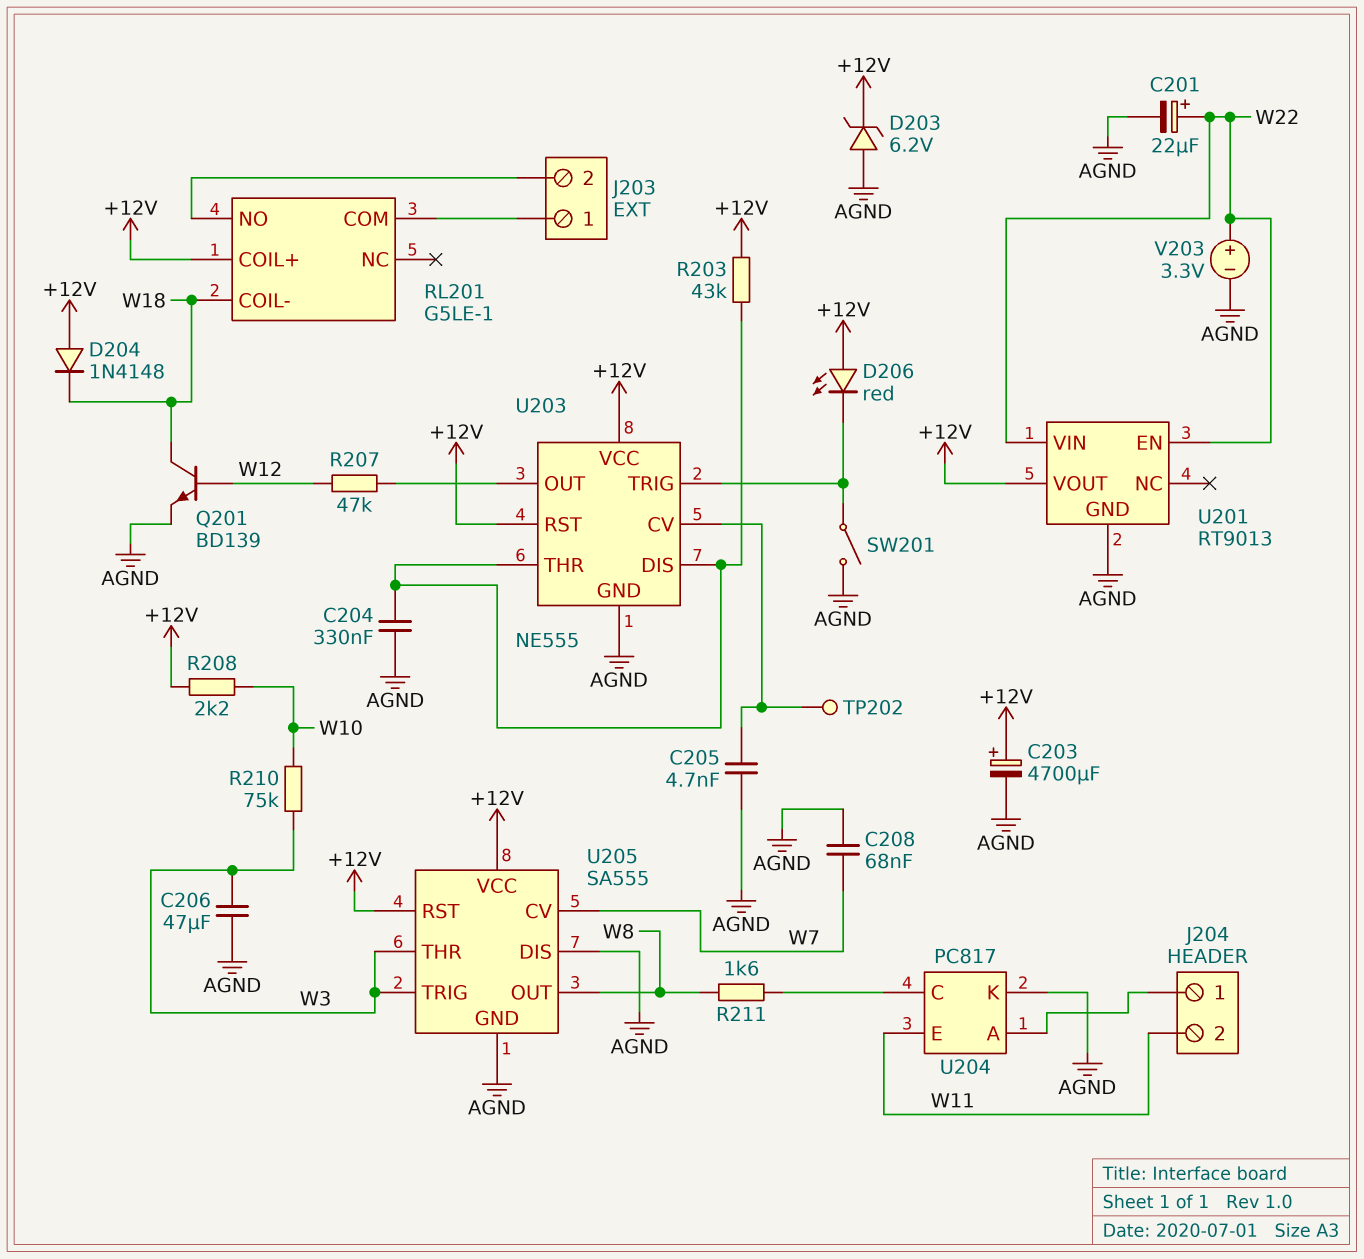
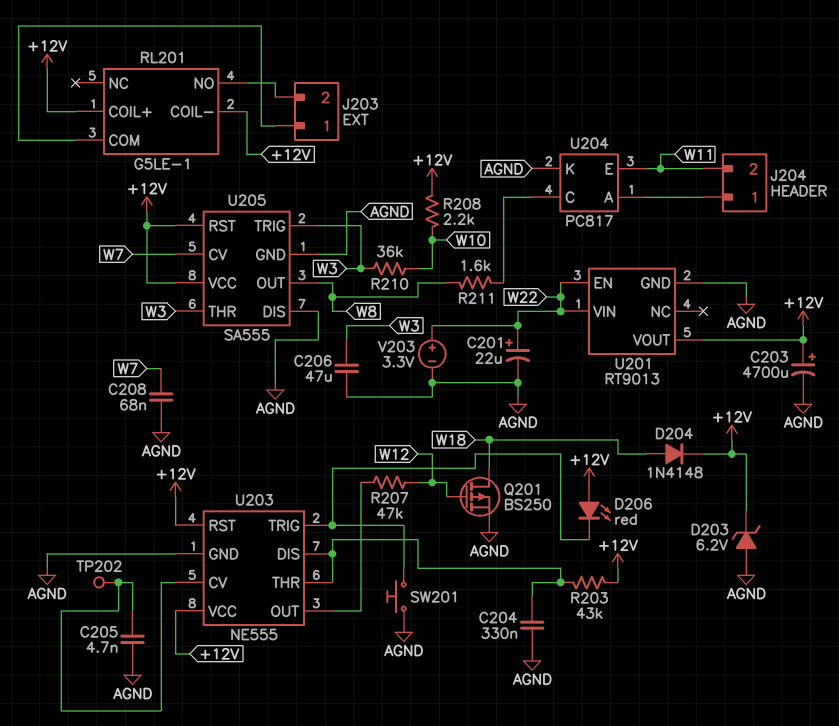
D204: diode 1N4148 (A +12V, K W18) -> diode 1N4148 (A W18, K +12V)
Q201: NPN BD139 (B W12, C W18, E AGND) -> PMOS BS250 (G W12, D W18, S AGND)
R210: 75k (W3, W10) -> 36k (W3, W10)
RL201 pin COIL-: W18 -> +12V
SW201: switch (AGND, U203/TRIG) -> button (AGND, U203/TRIG)

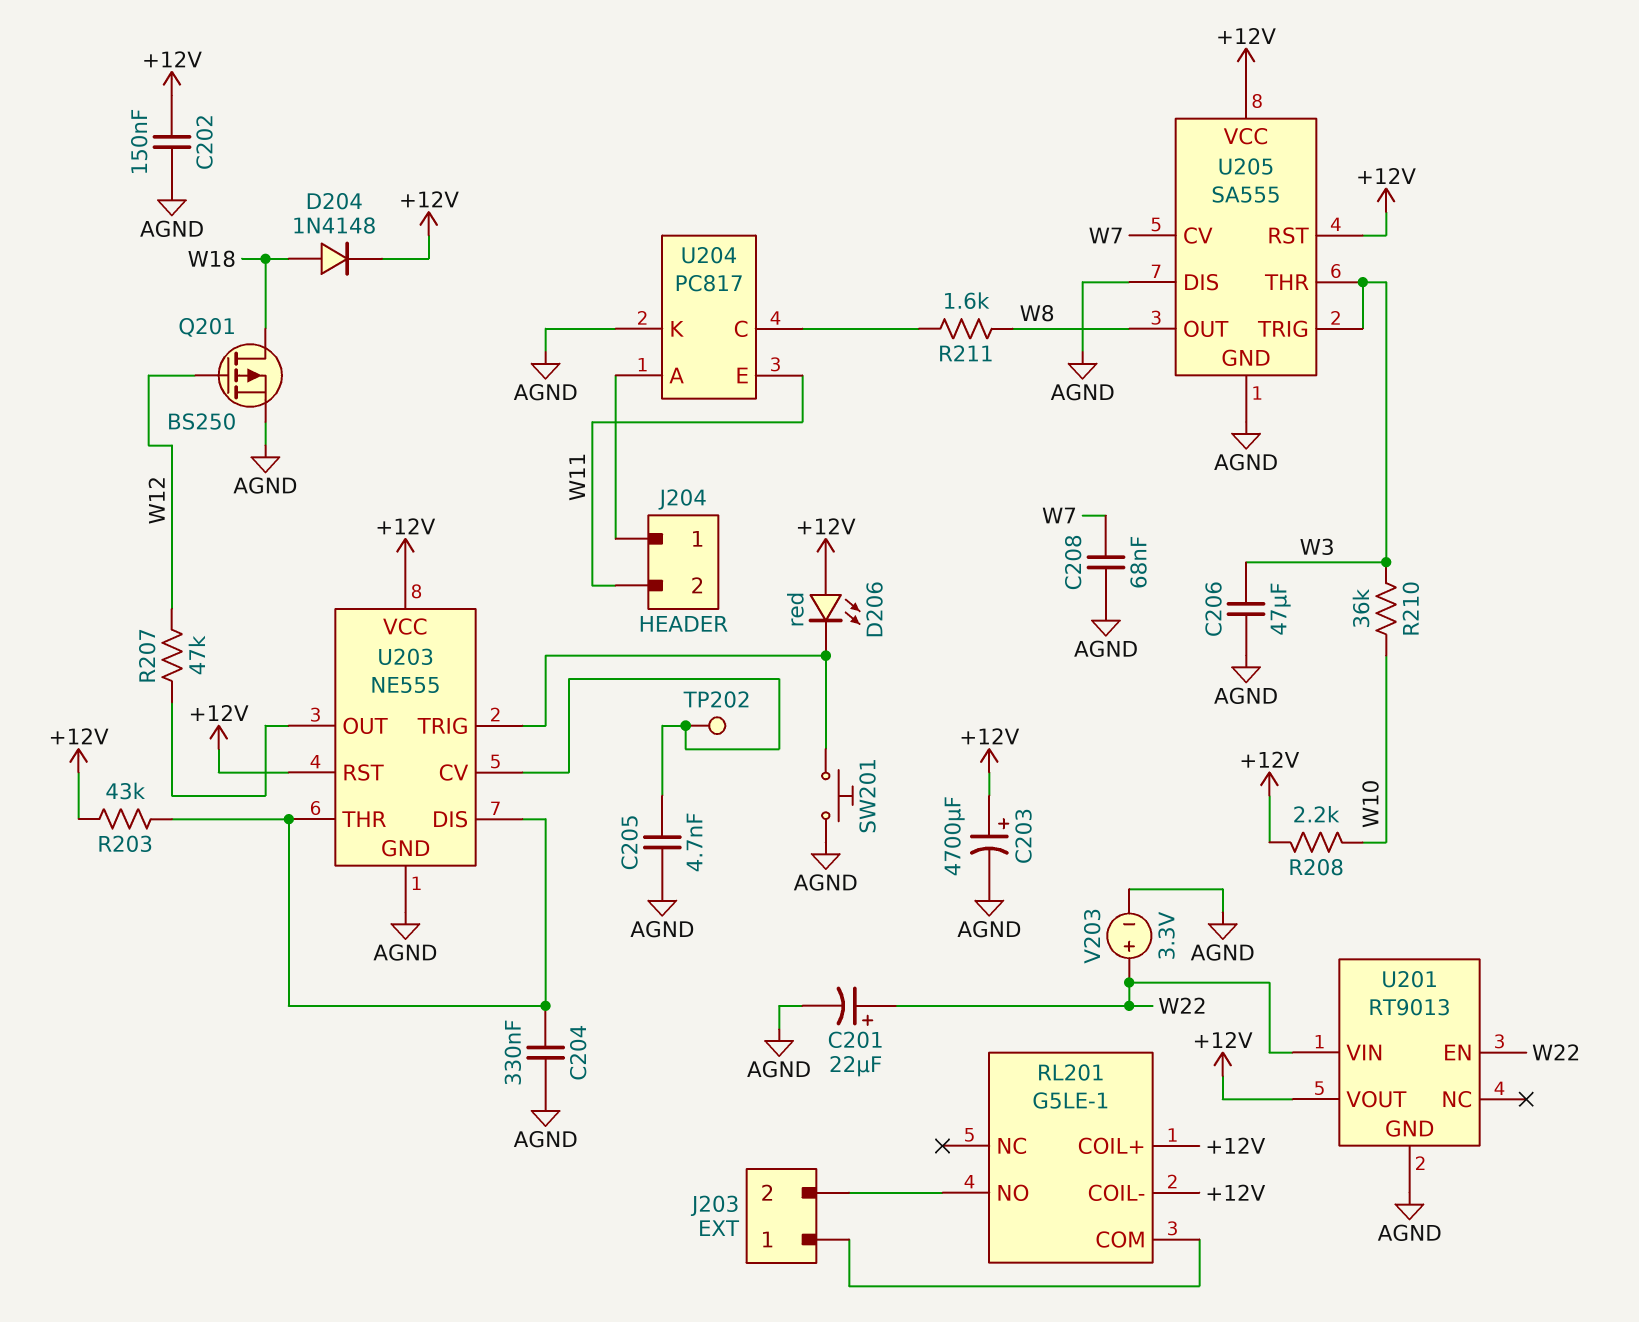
C202: none -> 150nF (+12V, AGND)
D203: zener 6.2V (A AGND, K +12V) -> none

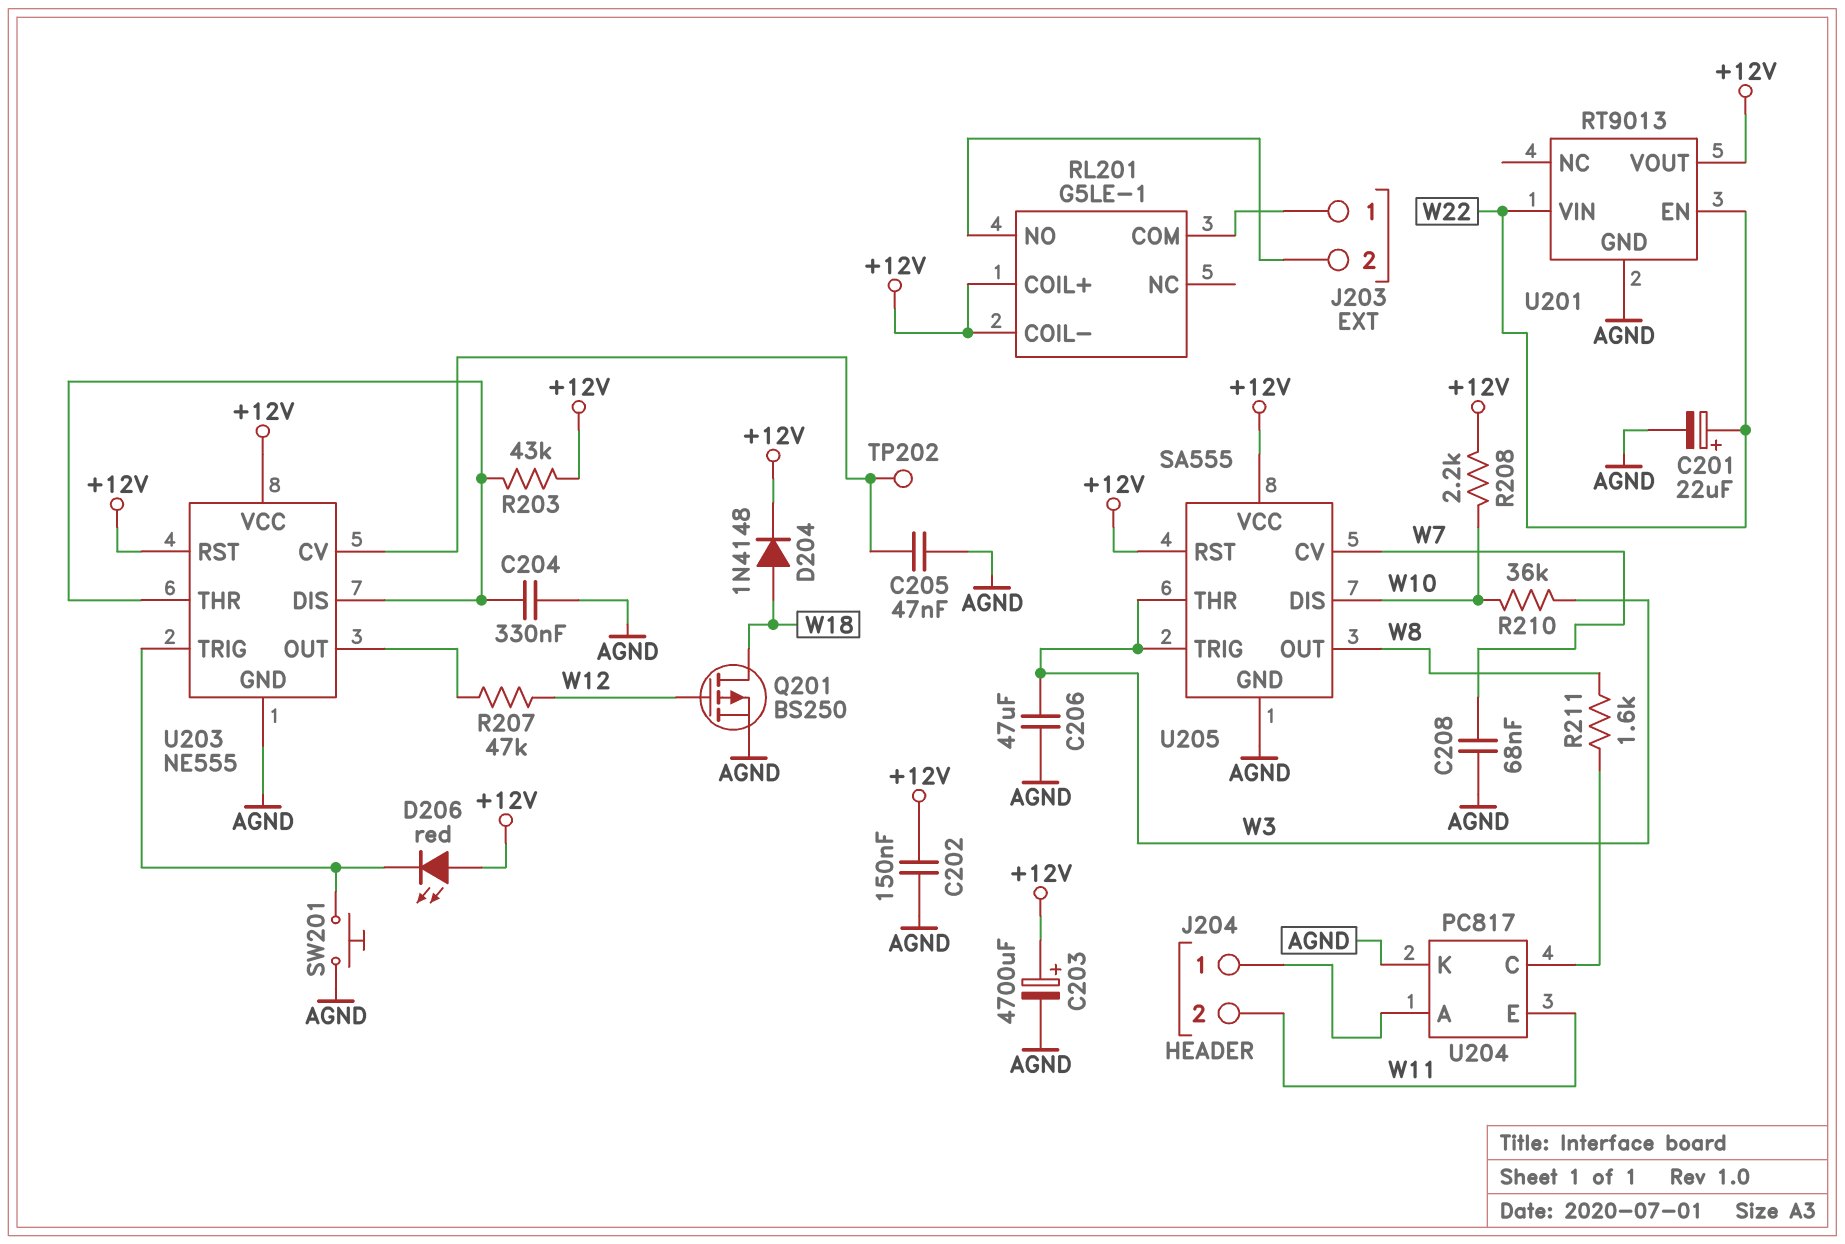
C205: 4.7nF (AGND, U203/CV) -> 47nF (AGND, U203/CV)
U205 pin DIS: AGND -> W10
V203: 3.3V (plus W22, minus AGND) -> none

